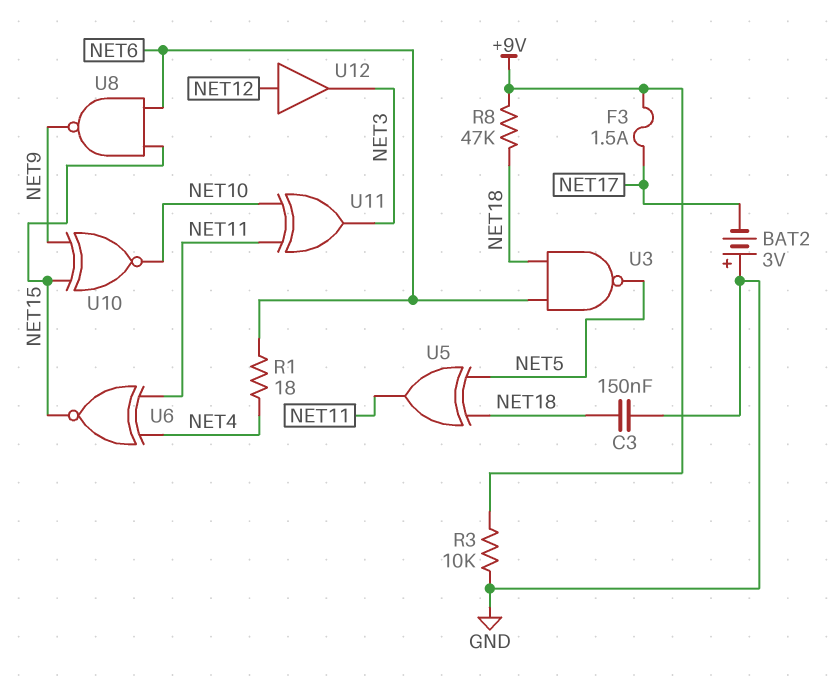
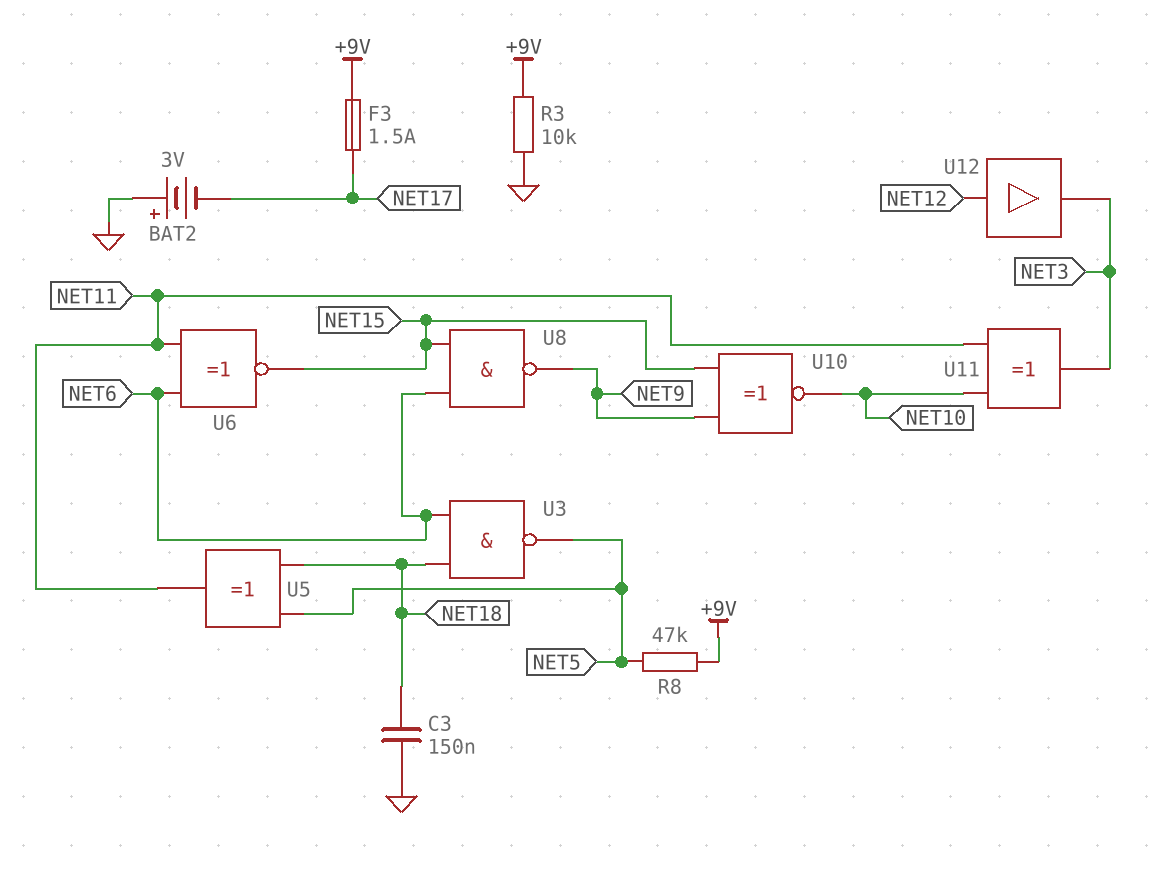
R1: 18 (NET4, NET6) -> none
R8: 47k (+9V, NET18) -> 47k (+9V, NET5)
U6: XNOR (in NET4, in NET11, out NET15) -> XNOR (in NET6, in NET11, out NET15)

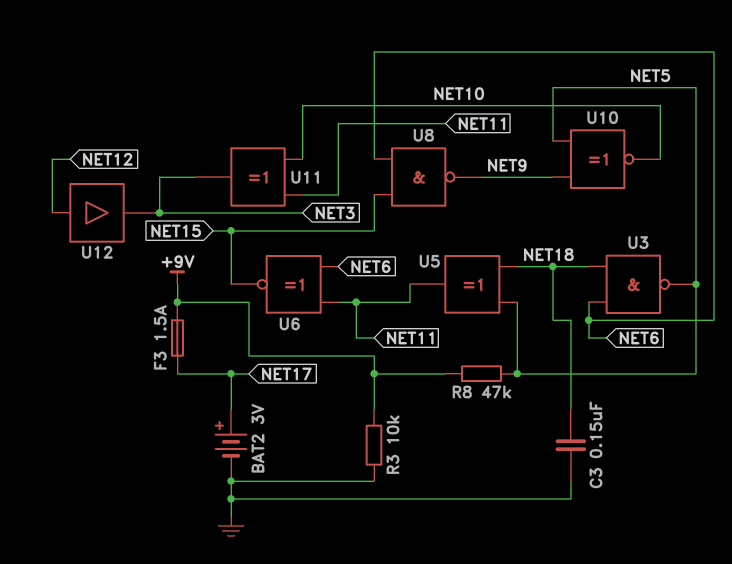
BAT2: 3V (plus GND, minus NET17) -> 3V (plus NET17, minus GND)
U10: XNOR (in NET9, in NET15, out NET10) -> XNOR (in NET5, in NET9, out NET10)

